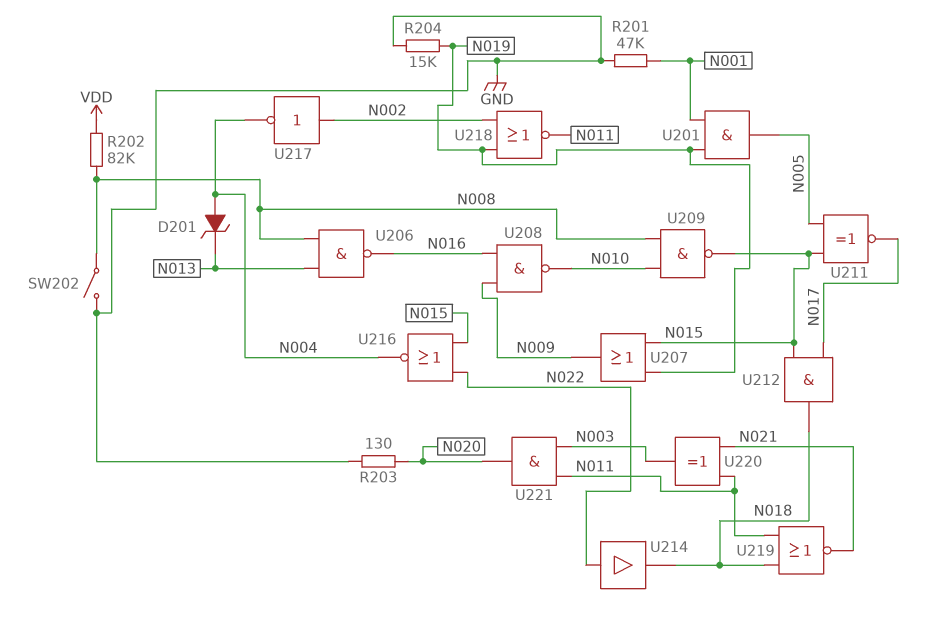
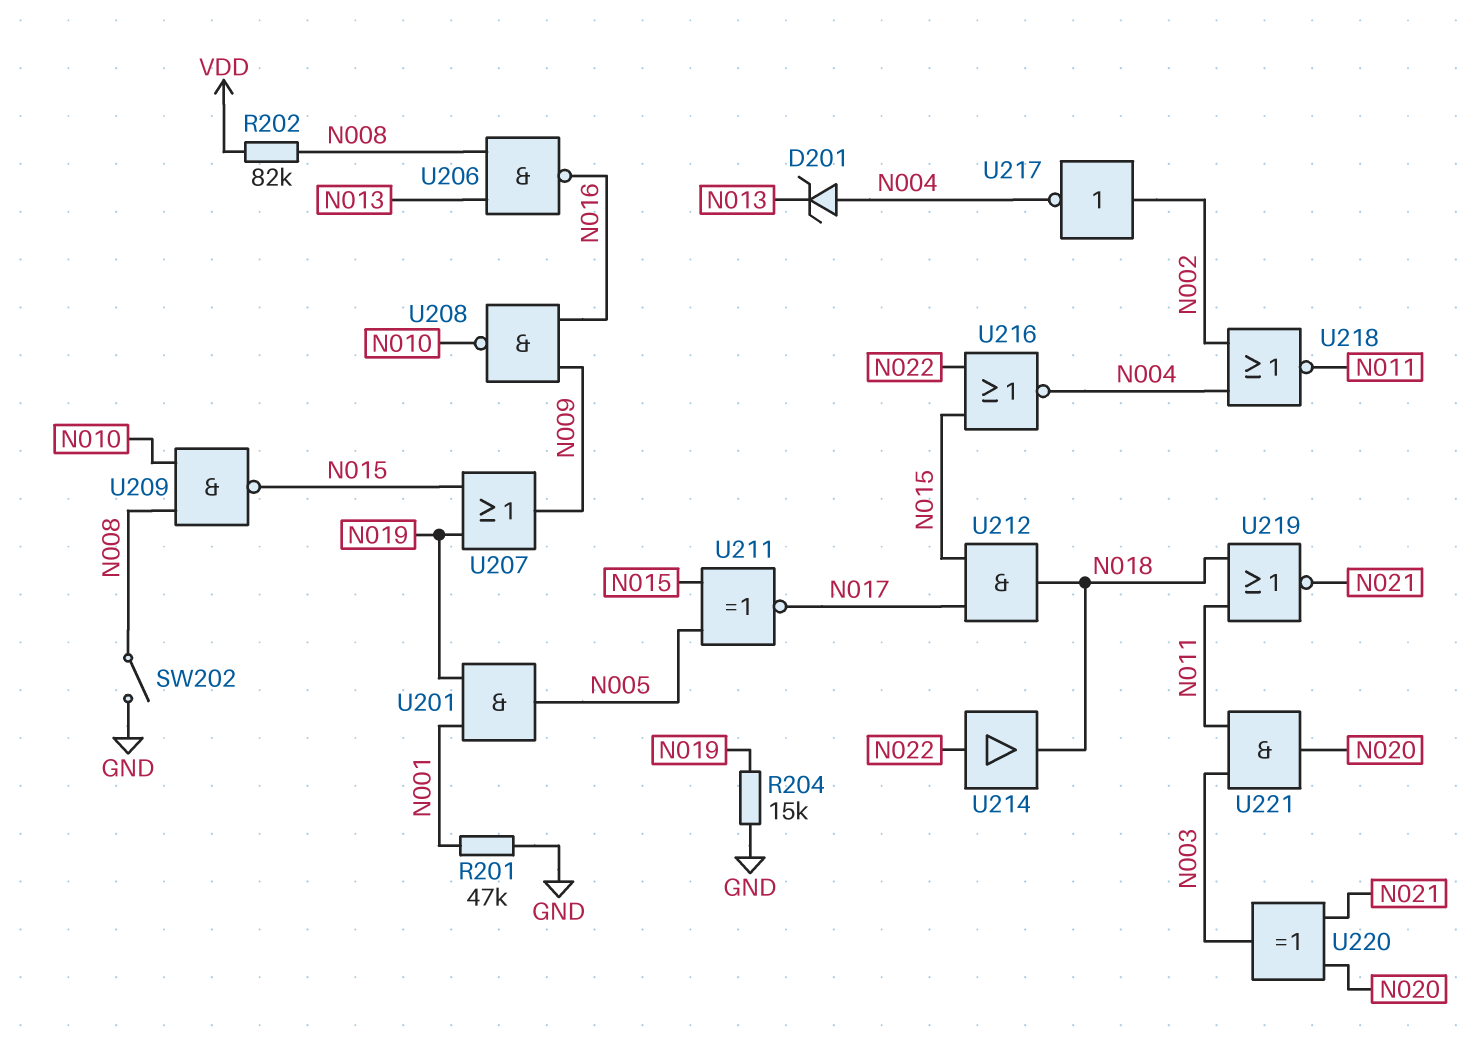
R203: 130 (GND, N020) -> none
U218: NOR (in N002, in N019, out N011) -> NOR (in N002, in N004, out N011)
U220: XOR (in N011, in N021, out N003) -> XOR (in N020, in N021, out N003)

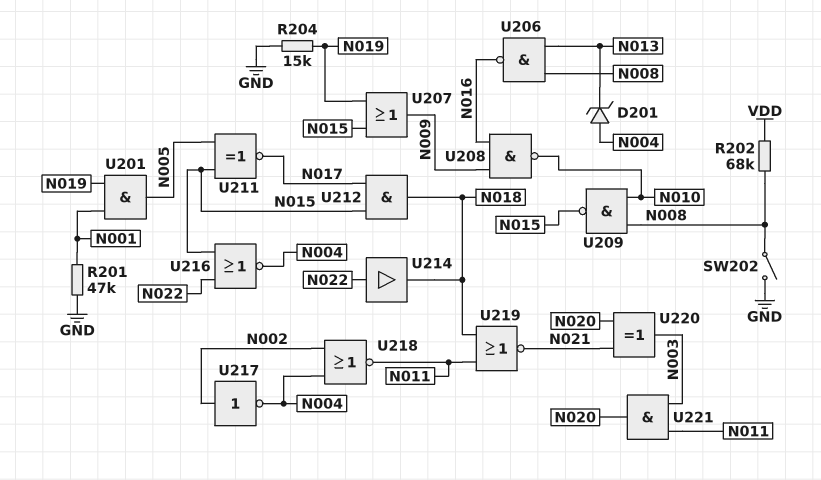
R202: 82k (N008, VDD) -> 68k (N008, VDD)

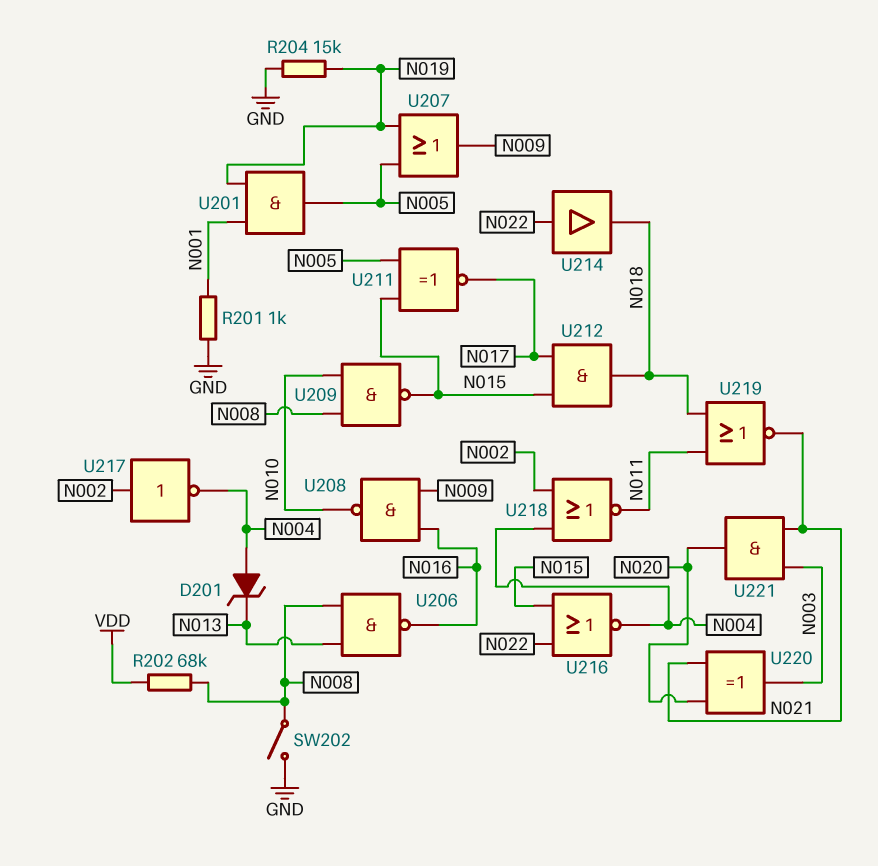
R201: 47k (GND, N001) -> 1k (GND, N001)
U207: OR (in N015, in N019, out N009) -> OR (in N005, in N019, out N009)
U221: AND (in N003, in N011, out N020) -> AND (in N003, in N021, out N020)

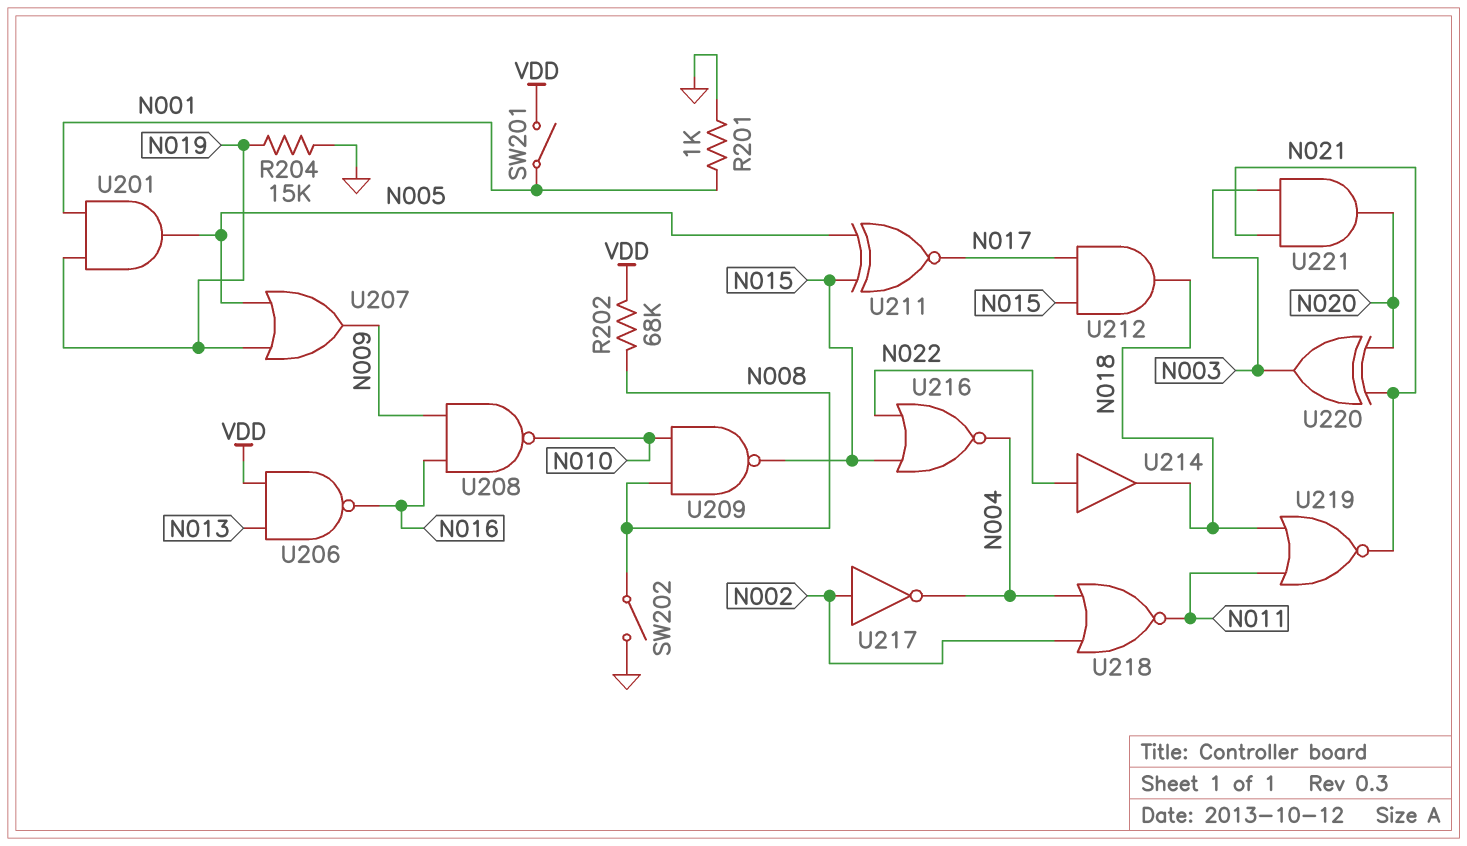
D201: zener (A N004, K N013) -> none
SW201: none -> switch (N001, VDD)
U206: NAND (in N008, in N013, out N016) -> NAND (in N013, in VDD, out N016)

